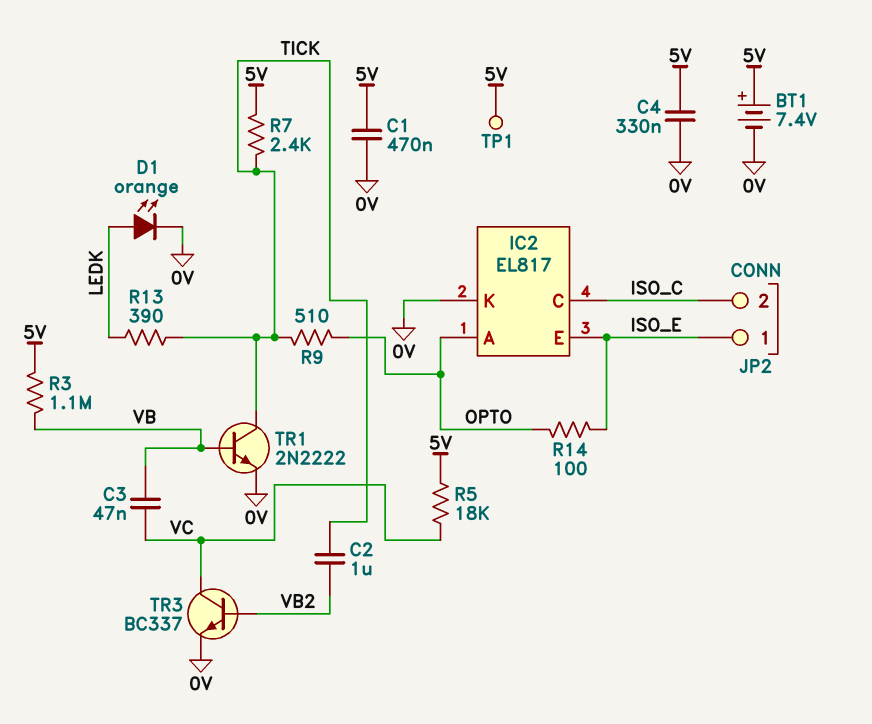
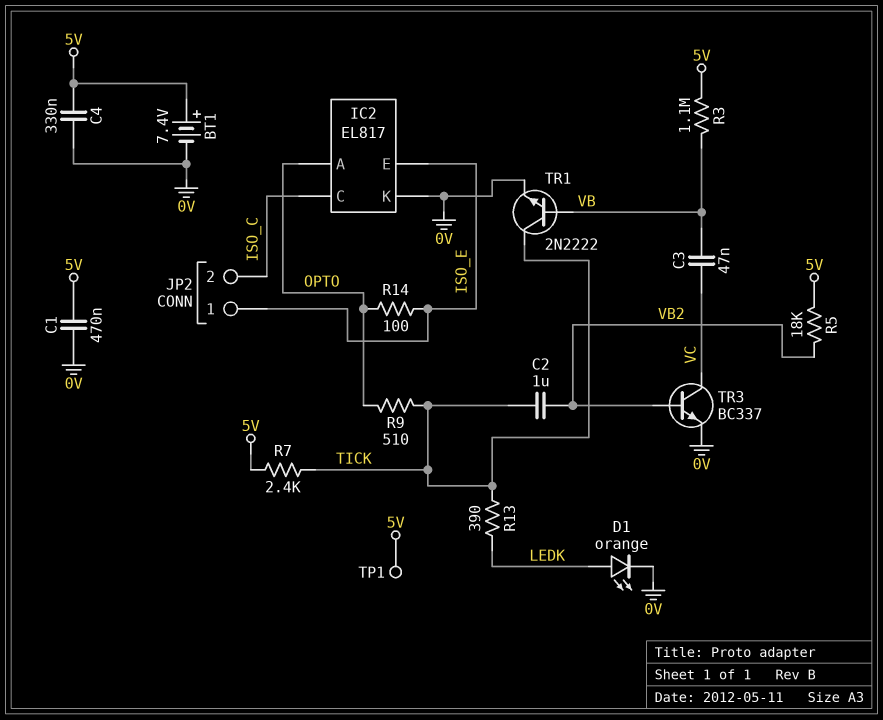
R5: 18k (5V, VC) -> 18k (5V, VB2)

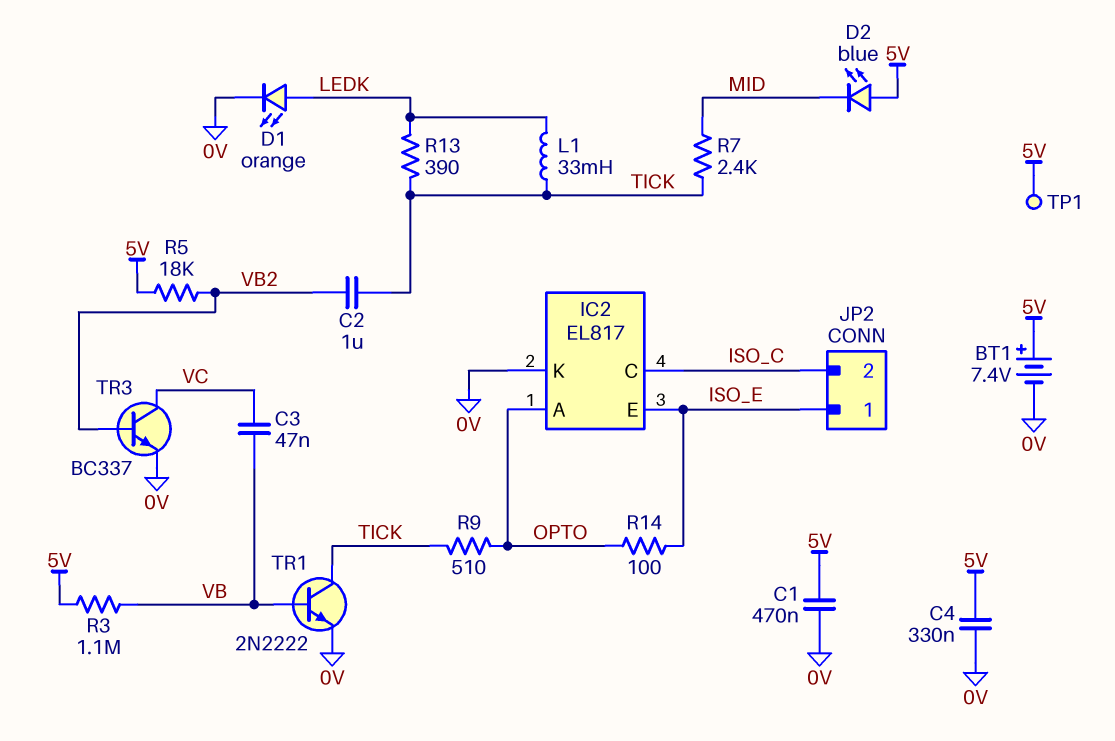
D2: none -> LED blue (A 5V, K MID)
L1: none -> 33mH (LEDK, TICK)
R7: 2.4k (5V, TICK) -> 2.4k (MID, TICK)

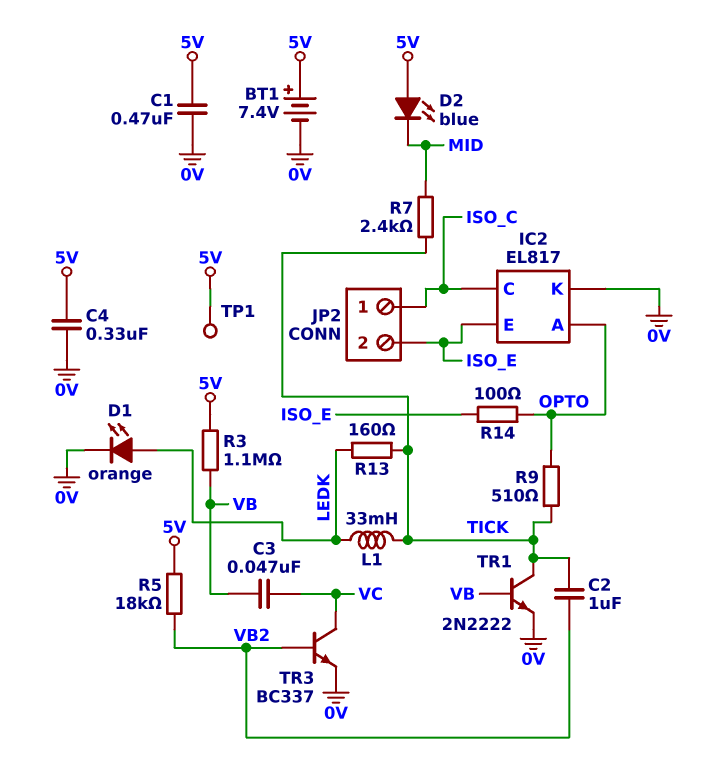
JP2 pin 1: ISO_E -> ISO_C
JP2 pin 2: ISO_C -> ISO_E
R13: 390 (LEDK, TICK) -> 160 (LEDK, TICK)

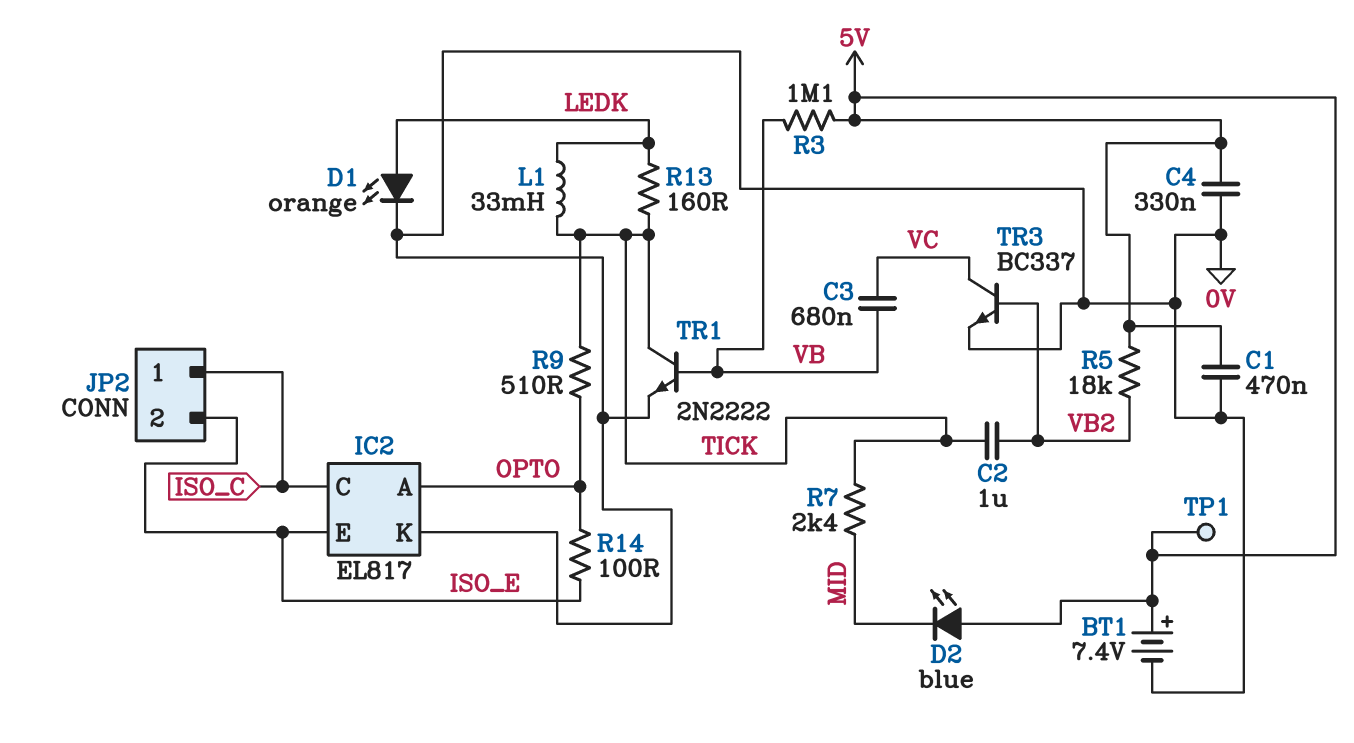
C3: 47nF (VB, VC) -> 680nF (VB, VC)

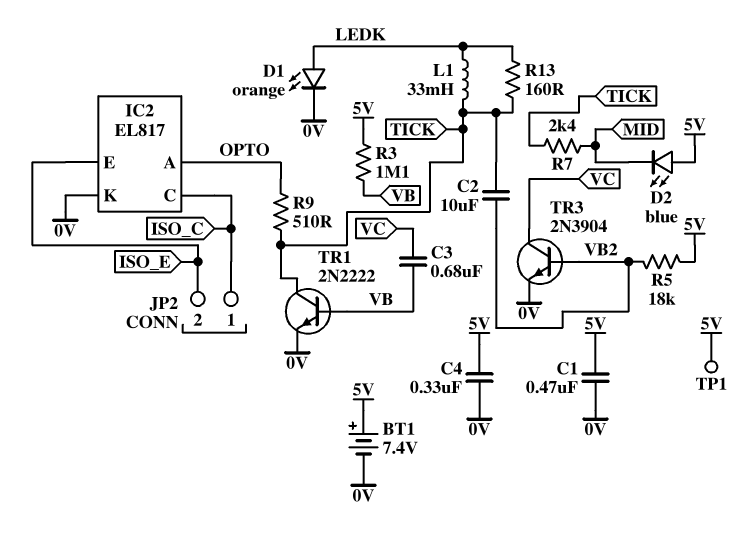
C2: 1uF (TICK, VB2) -> 10uF (TICK, VB2)
R14: 100 (ISO_E, OPTO) -> none
TR3: NPN BC337 (B VB2, C VC, E 0V) -> NPN 2N3904 (B VB2, C VC, E 0V)

